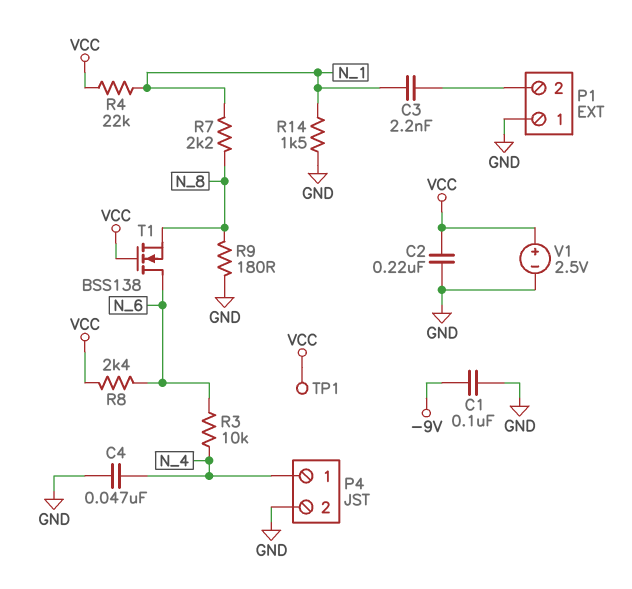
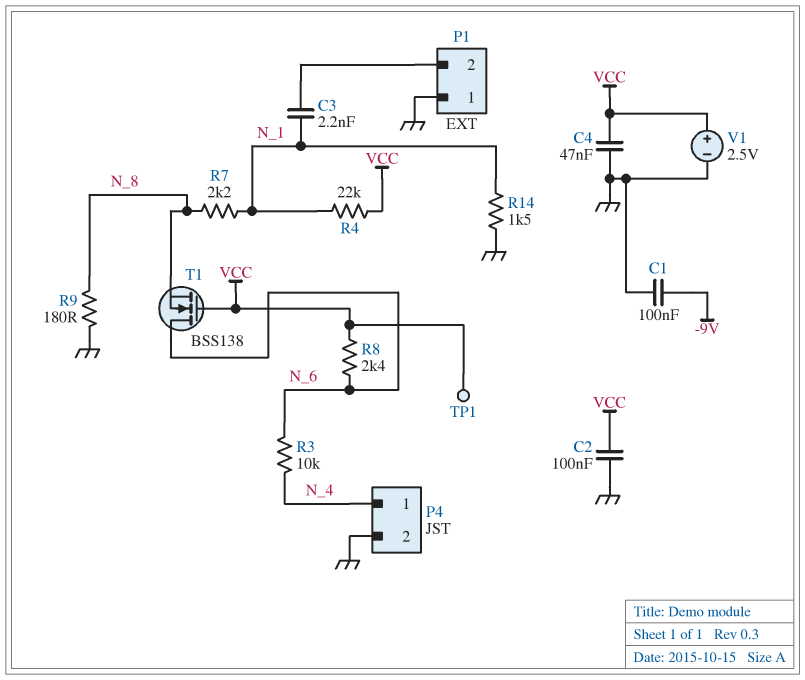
C2: 220nF (GND, VCC) -> 100nF (GND, VCC)
C4: 47nF (GND, N_4) -> 47nF (GND, VCC)

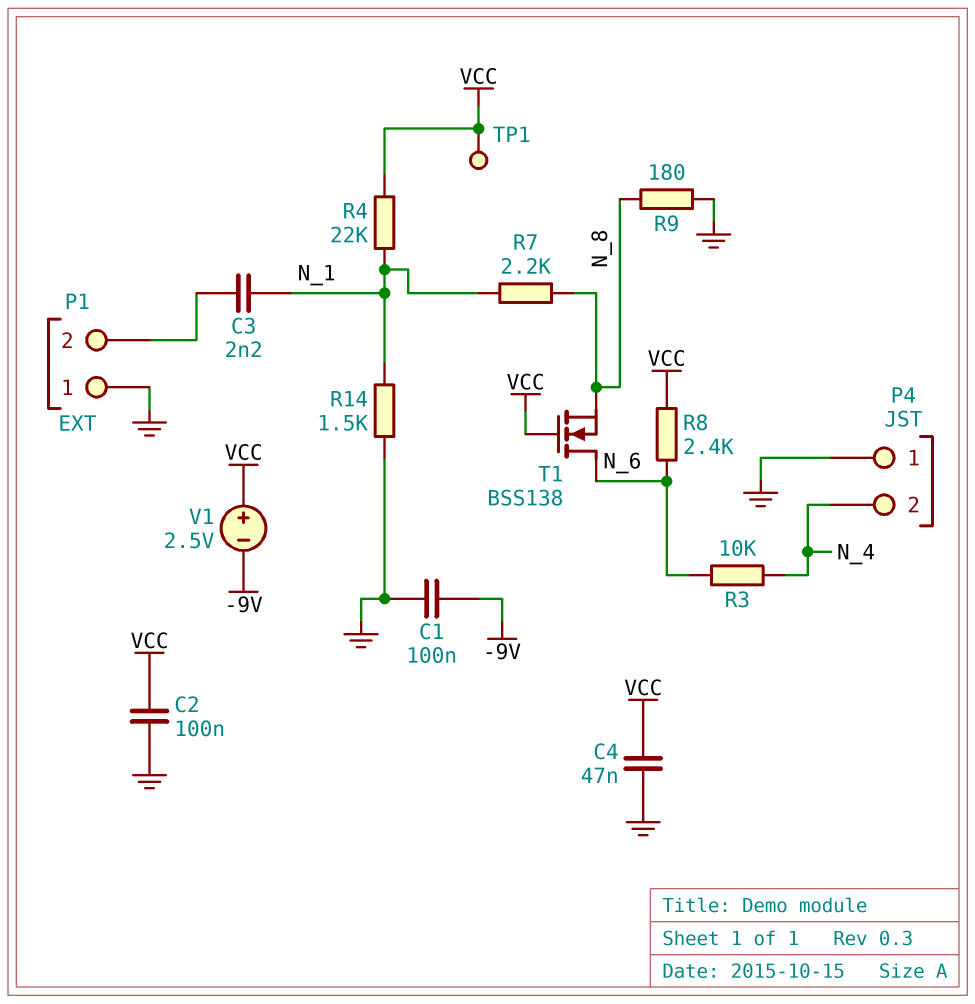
P4 pin 1: N_4 -> GND
P4 pin 2: GND -> N_4
V1: 2.5V (plus VCC, minus GND) -> 2.5V (plus VCC, minus -9V)

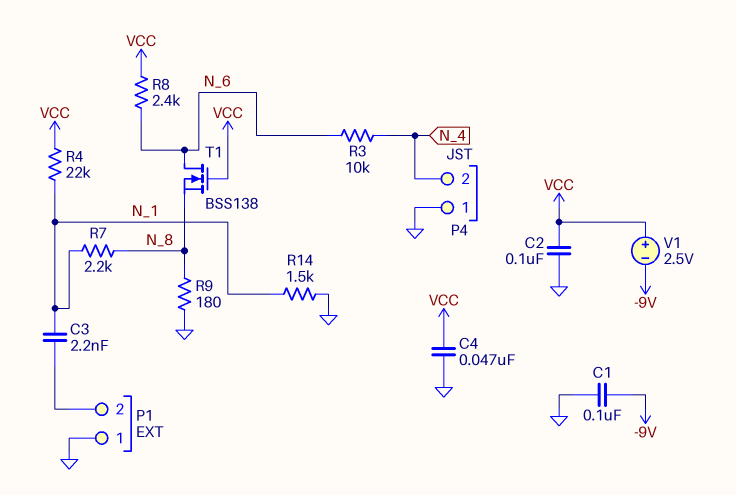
TP1: test point (VCC) -> none

